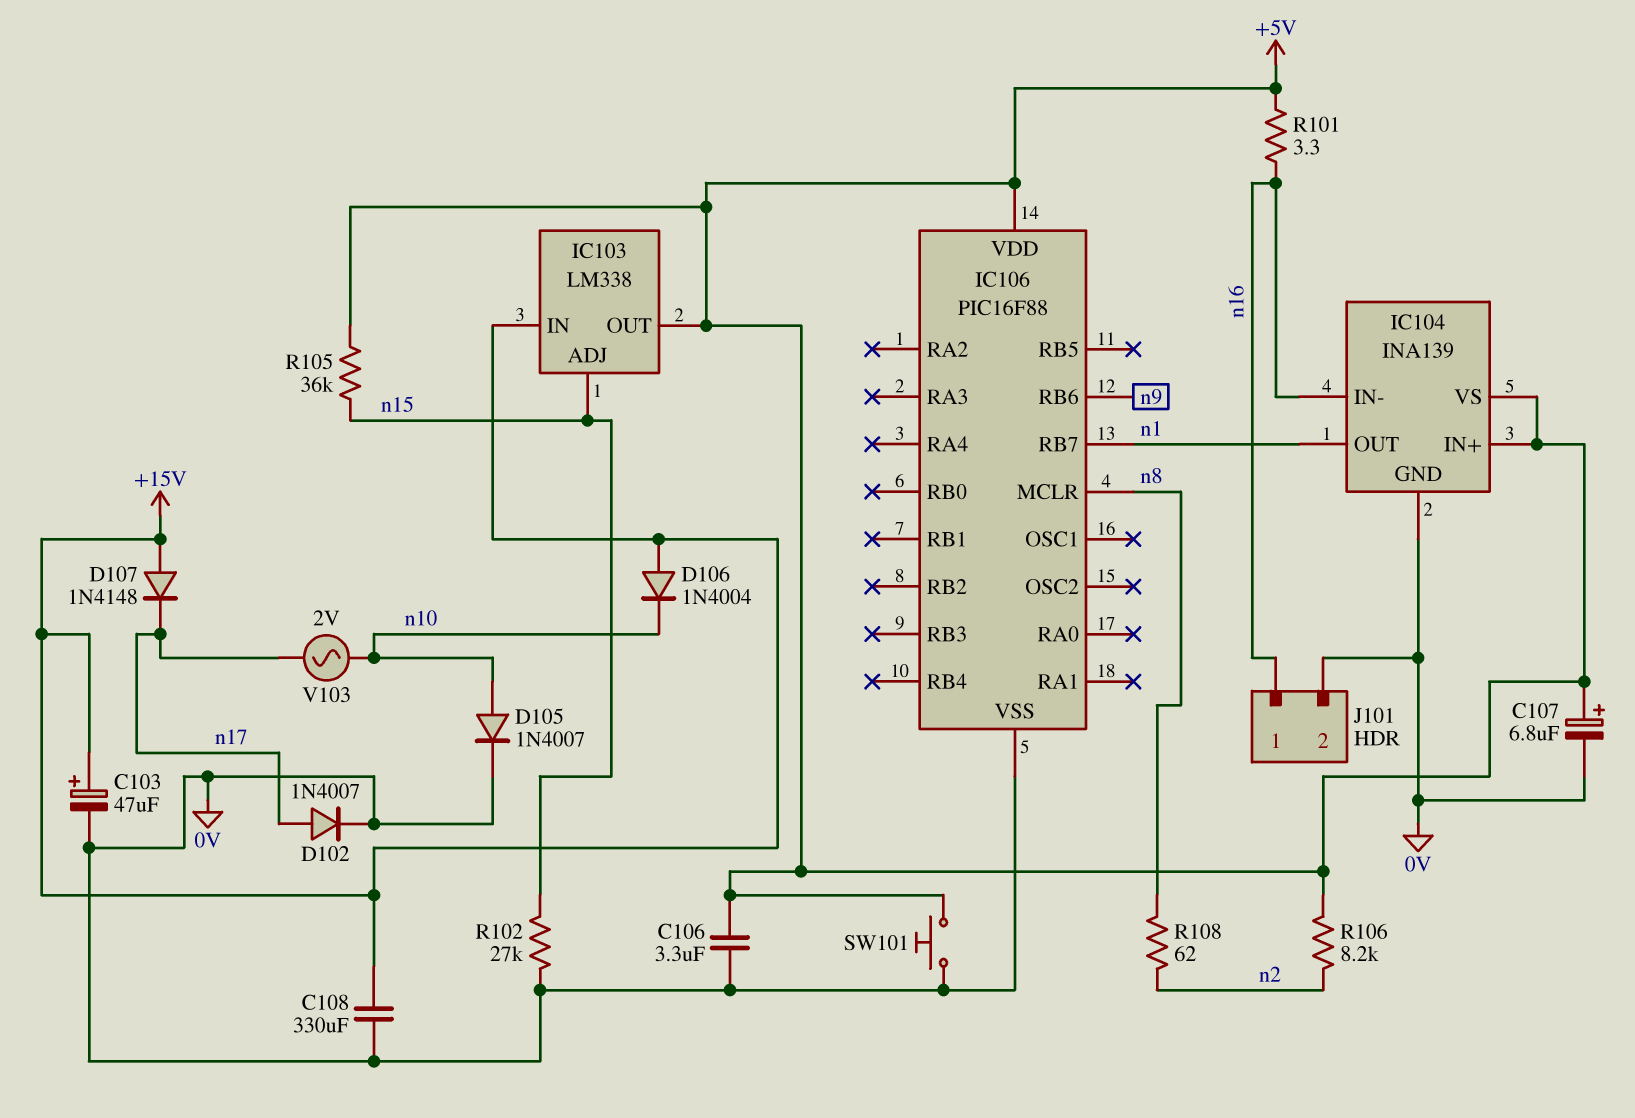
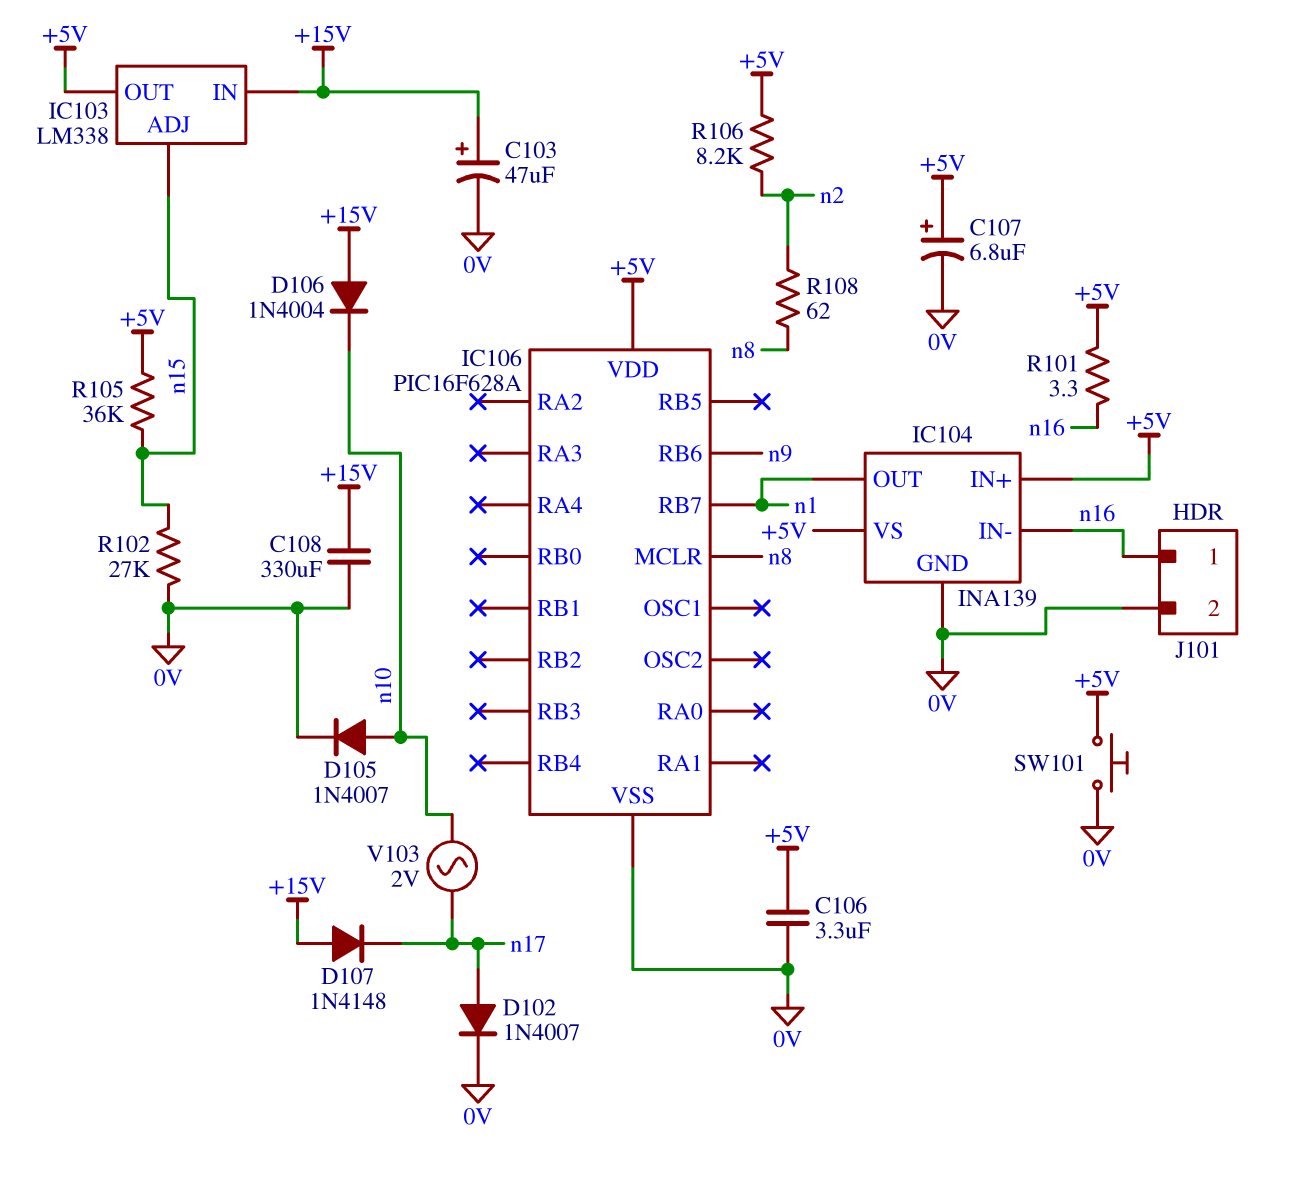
IC106: PIC16F88 -> PIC16F628A

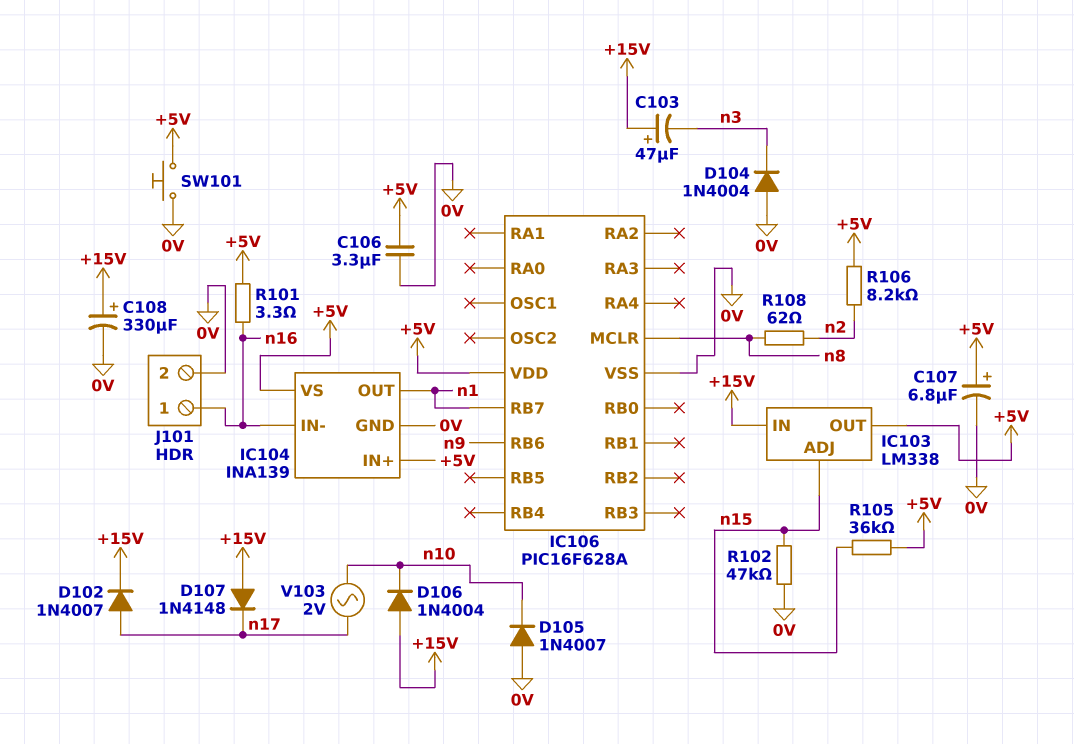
C103: 47uF (plus +15V, minus 0V) -> 47uF (plus +15V, minus n3)
C108: 330uF (+15V, 0V) -> 330uF (plus +15V, minus 0V)
D102: diode 1N4007 (A n17, K 0V) -> diode 1N4007 (A n17, K +15V)
D104: none -> diode 1N4004 (A 0V, K n3)
D105: diode 1N4007 (A n10, K 0V) -> diode 1N4007 (A 0V, K n10)
R102: 27k (0V, n15) -> 47k (0V, n15)

